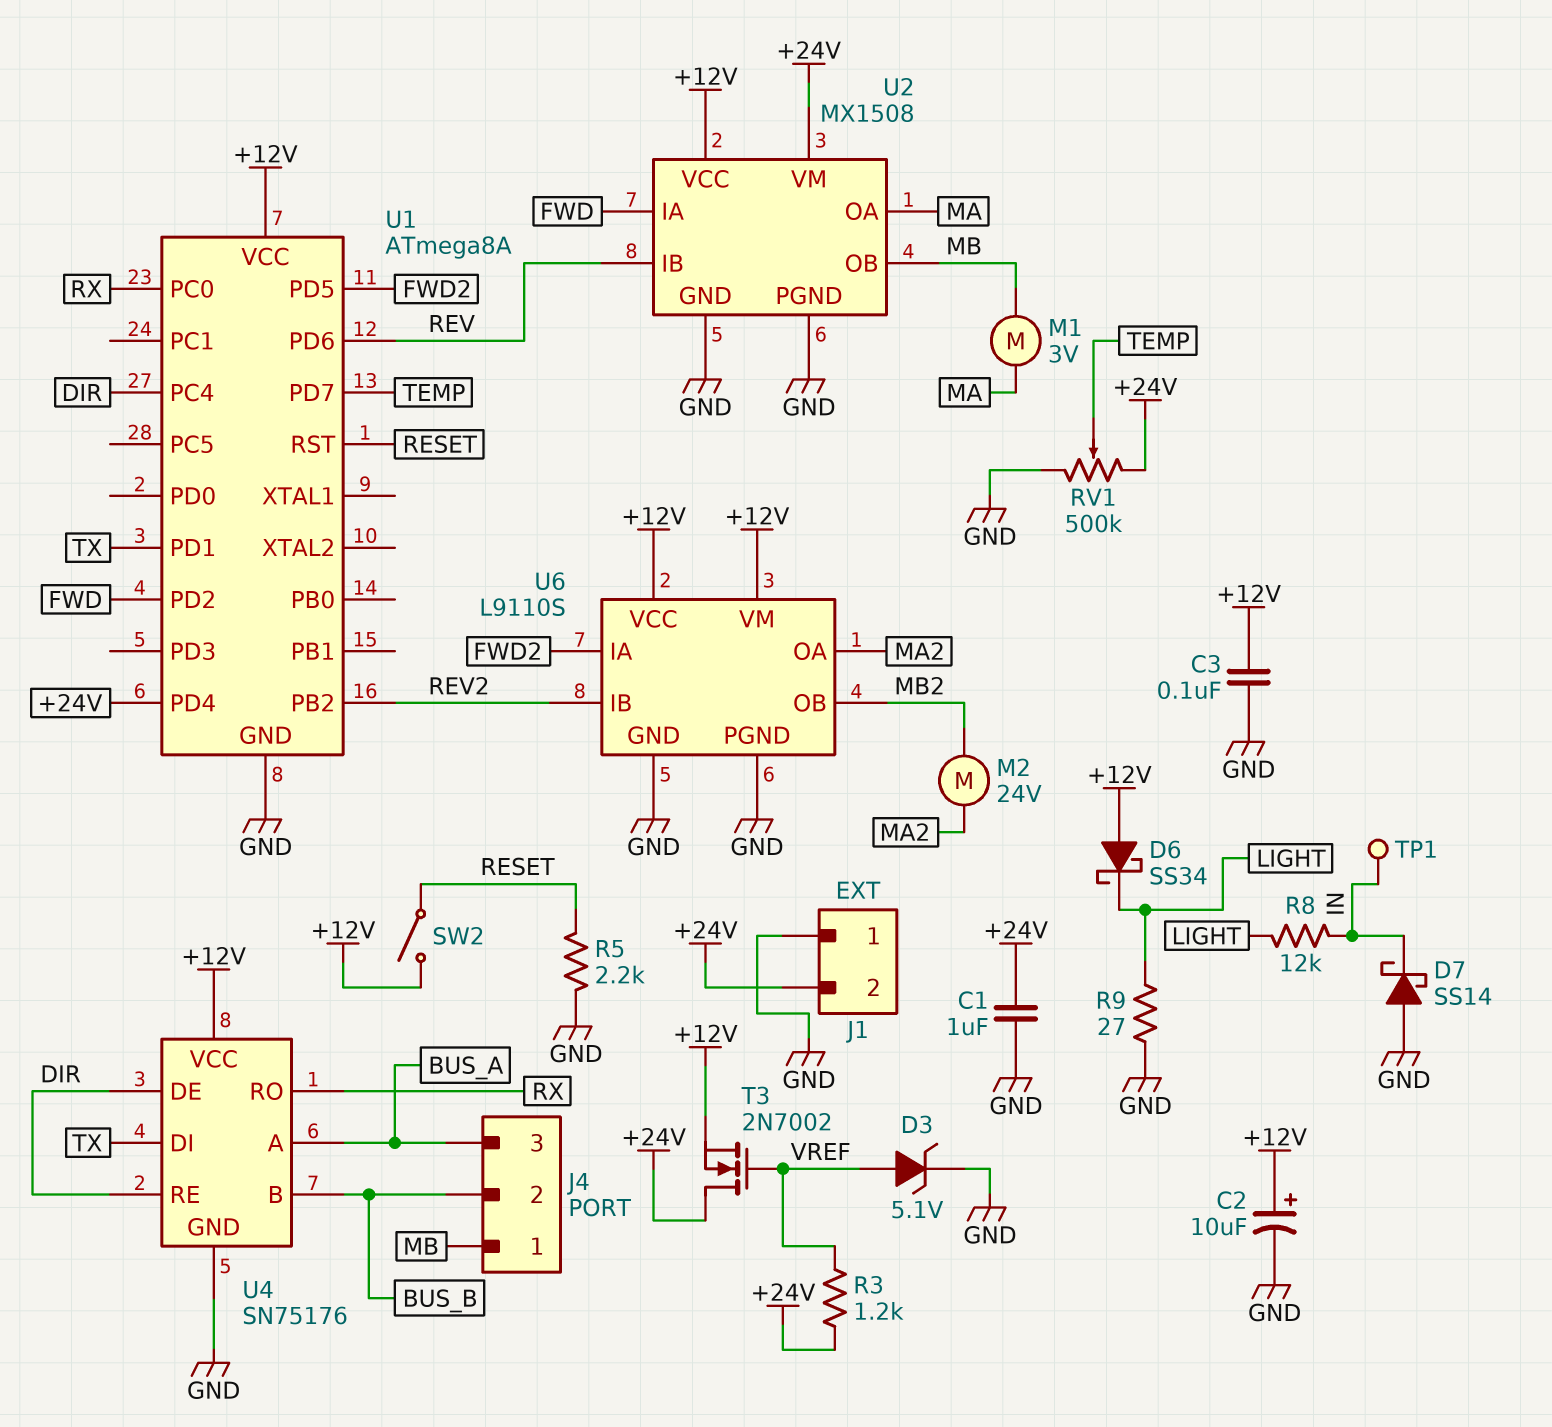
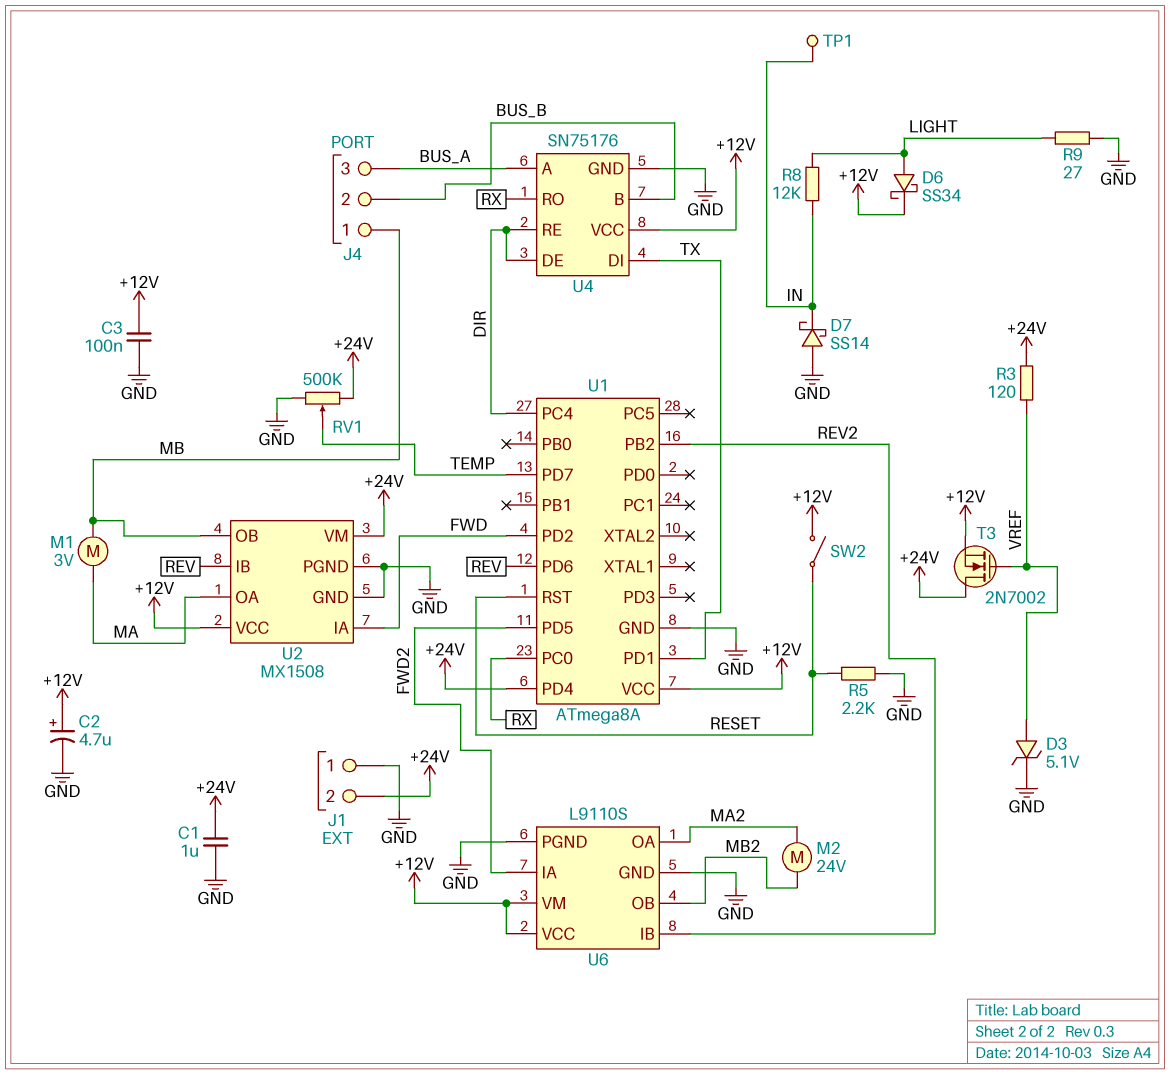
C2: 10uF (plus +12V, minus GND) -> 4.7uF (plus +12V, minus GND)
D6: schottky SS34 (A +12V, K LIGHT) -> schottky SS34 (A LIGHT, K +12V)
R3: 1.2k (+24V, VREF) -> 120 (+24V, VREF)

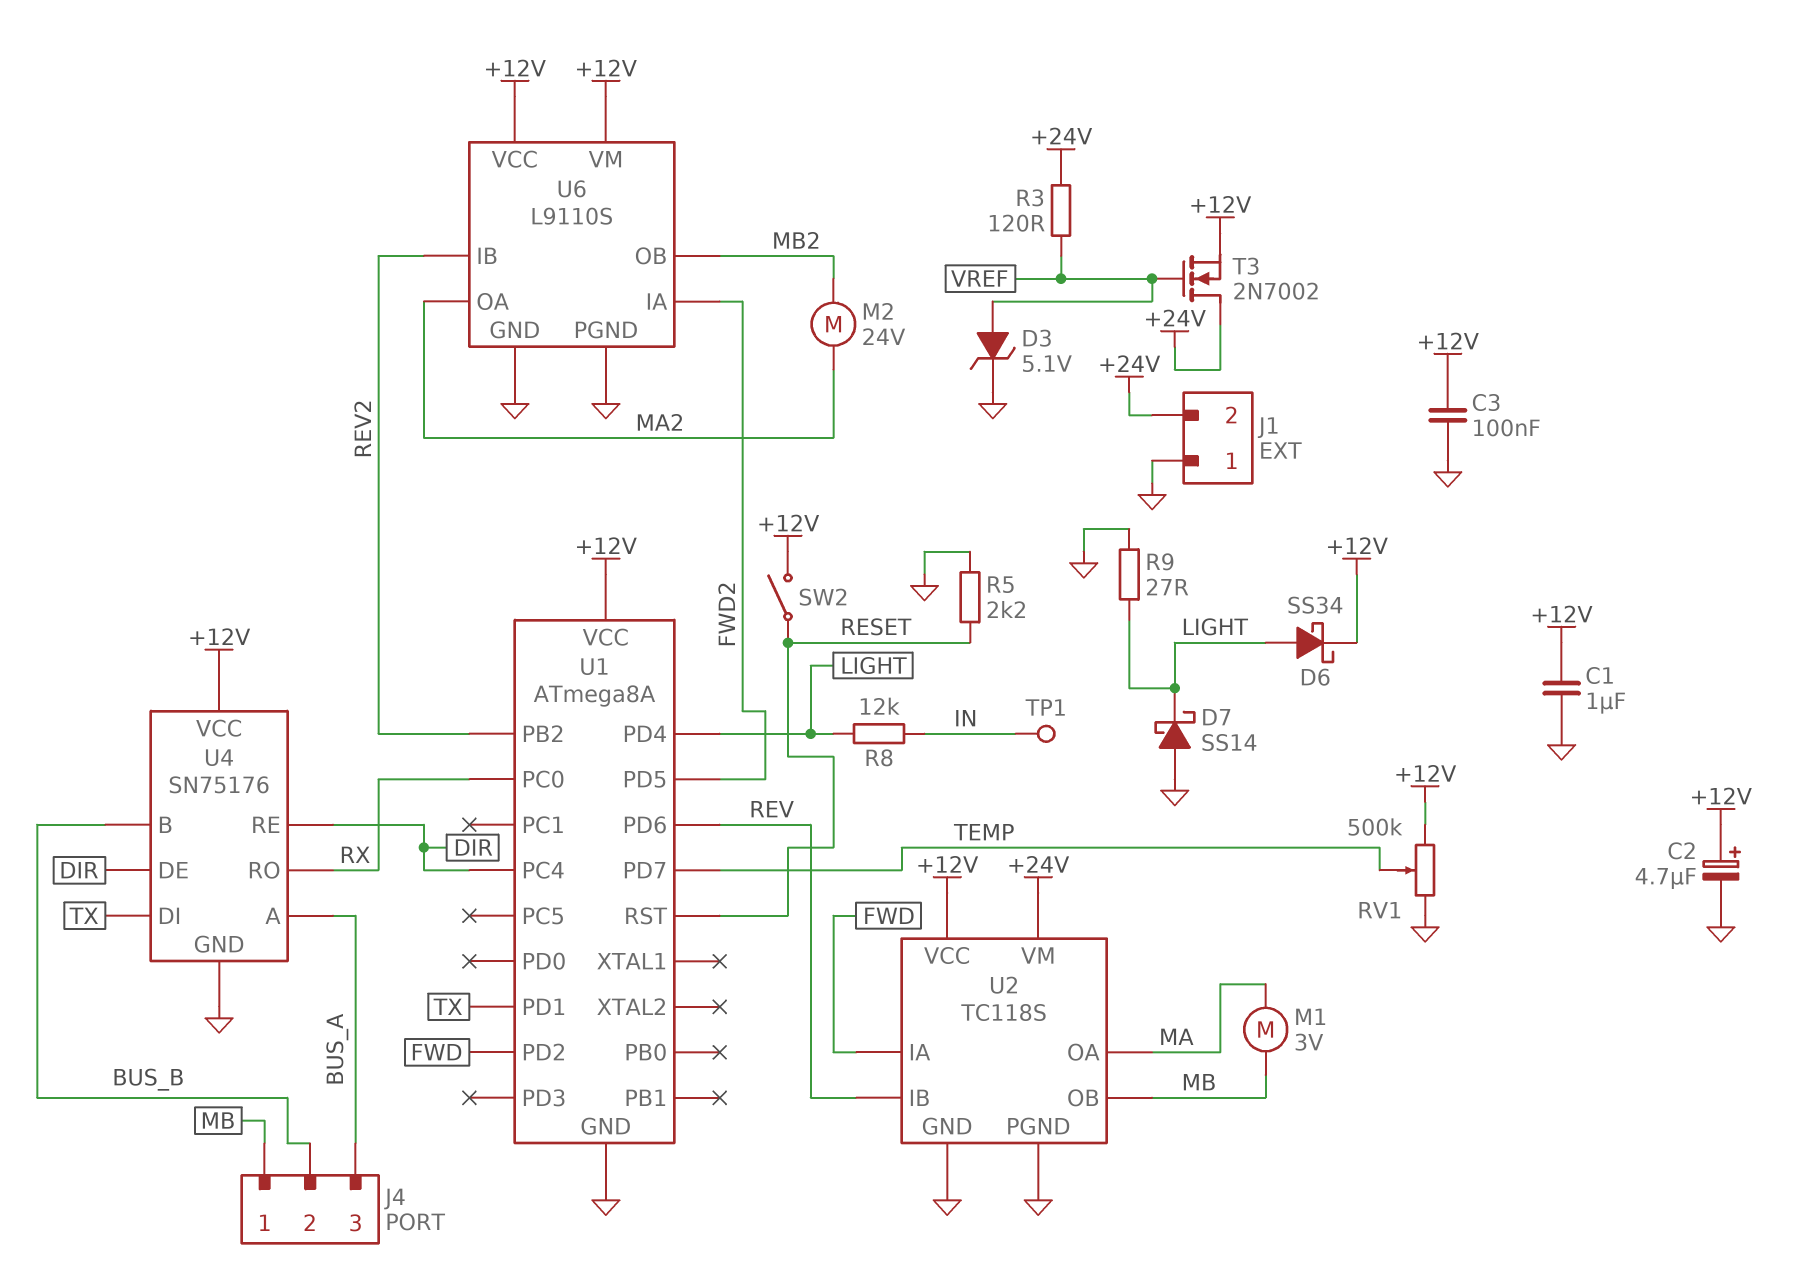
C1: 1uF (+24V, GND) -> 1uF (+12V, GND)
D7: schottky SS14 (A GND, K IN) -> schottky SS14 (A GND, K LIGHT)
RV1: 500k (+24V, GND, wiper TEMP) -> 500k (+12V, GND, wiper TEMP)
U1 pin PD4: +24V -> LIGHT
U2: MX1508 -> TC118S

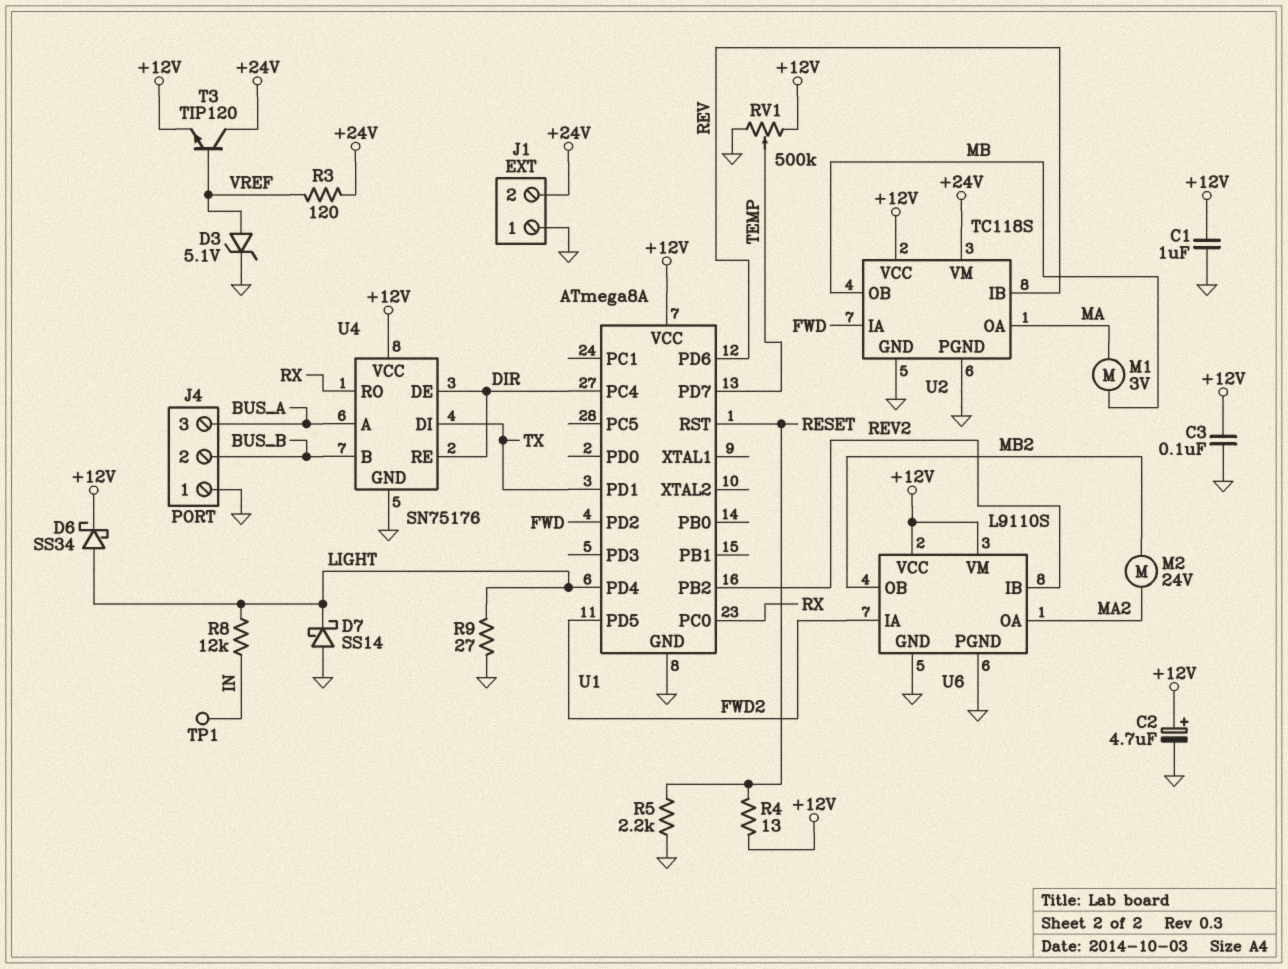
J4 pin 1: MB -> GND
R4: none -> 13 (+12V, RESET)
SW2: switch (+12V, RESET) -> none
T3: NMOS 2N7002 (G VREF, D +24V, S +12V) -> NPN TIP120 (B VREF, C +24V, E +12V)

